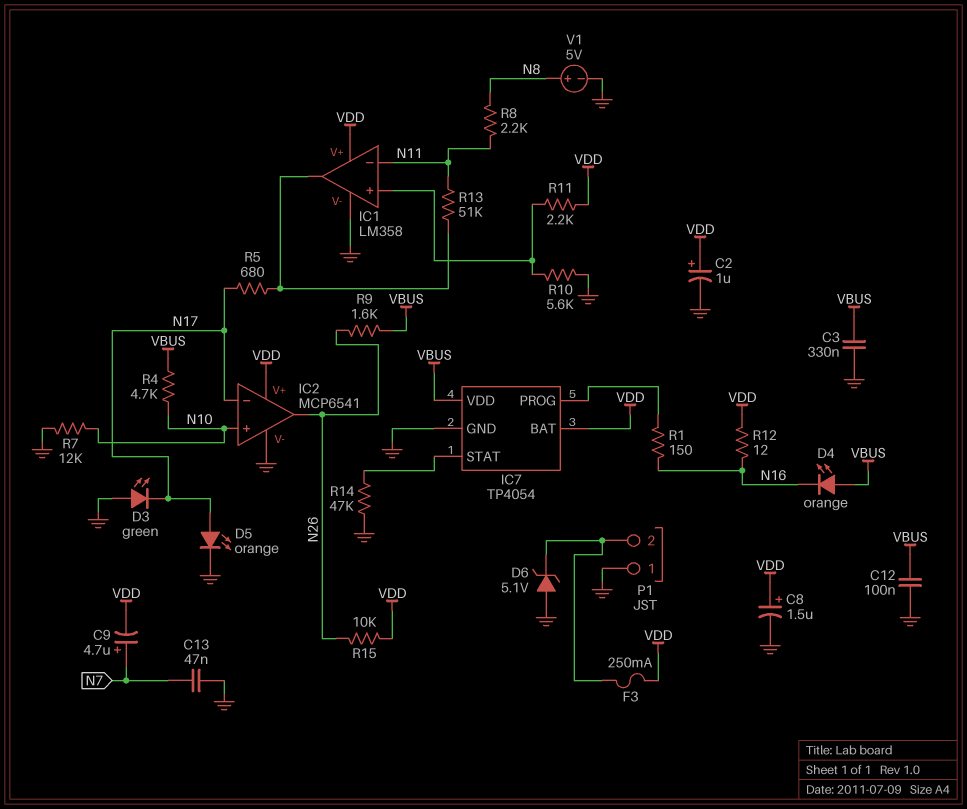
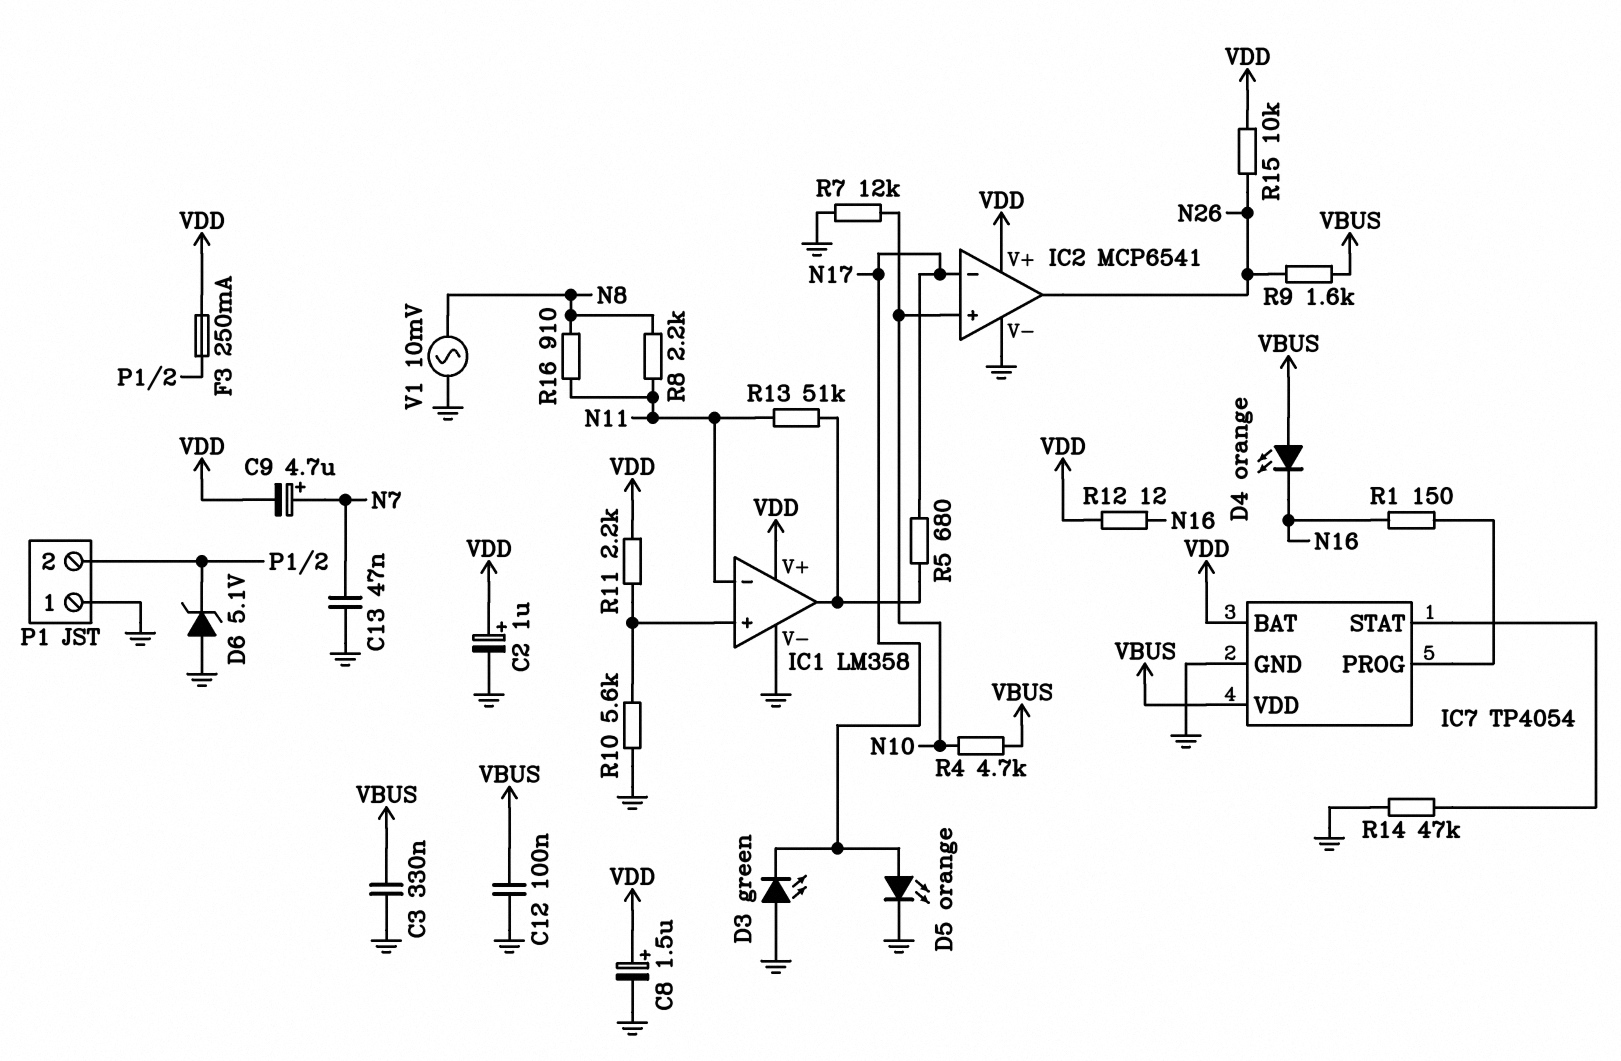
R16: none -> 910 (N8, N11)
V1: 5V (plus N8, minus GND) -> AC 10mV (GND, N8)

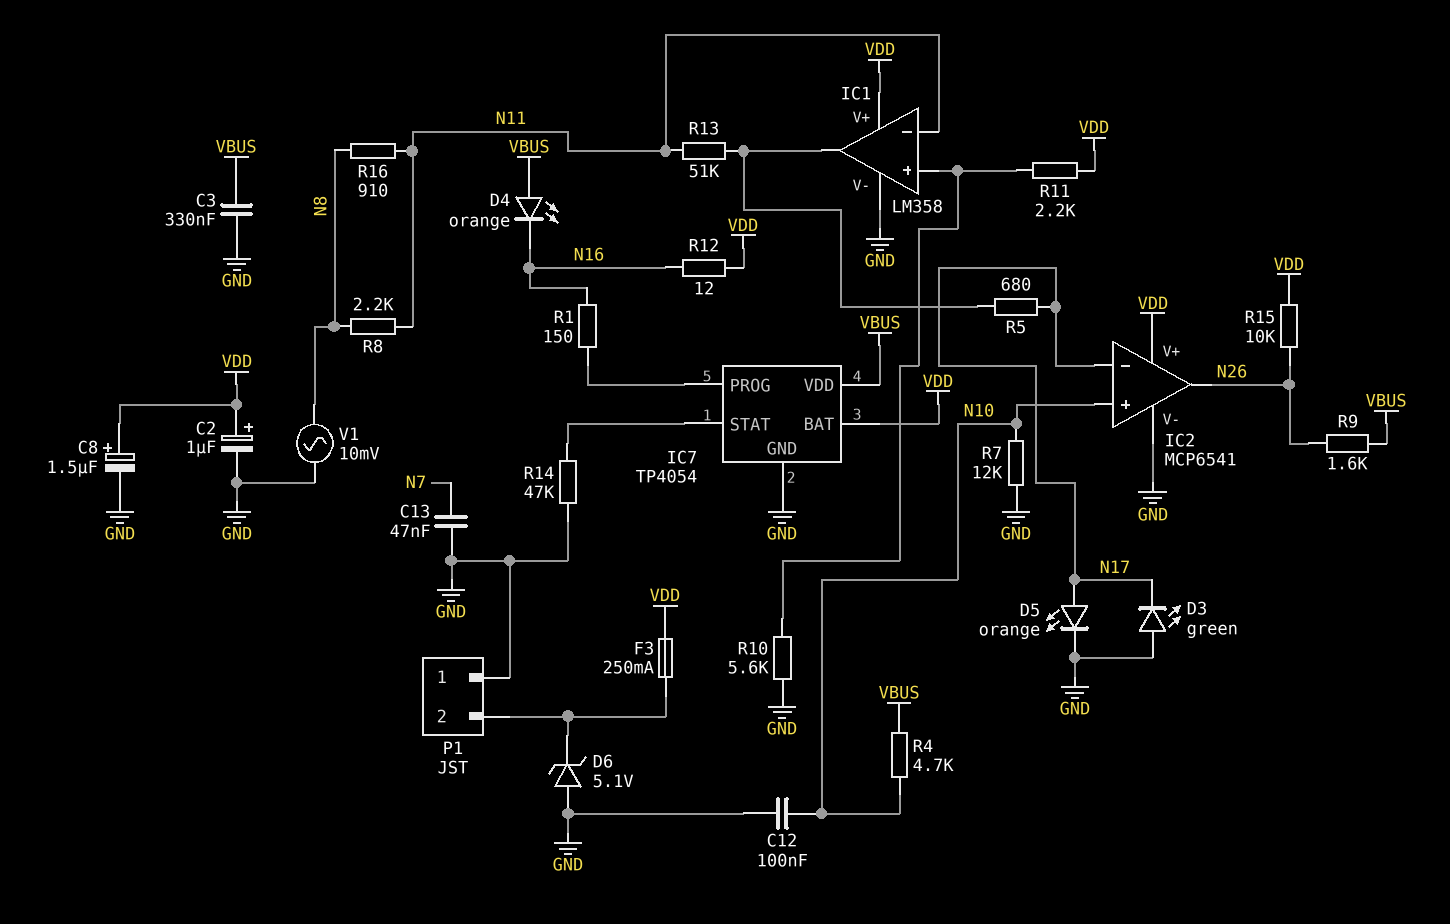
C9: 4.7uF (plus N7, minus VDD) -> none
C12: 100nF (GND, VBUS) -> 100nF (GND, N10)

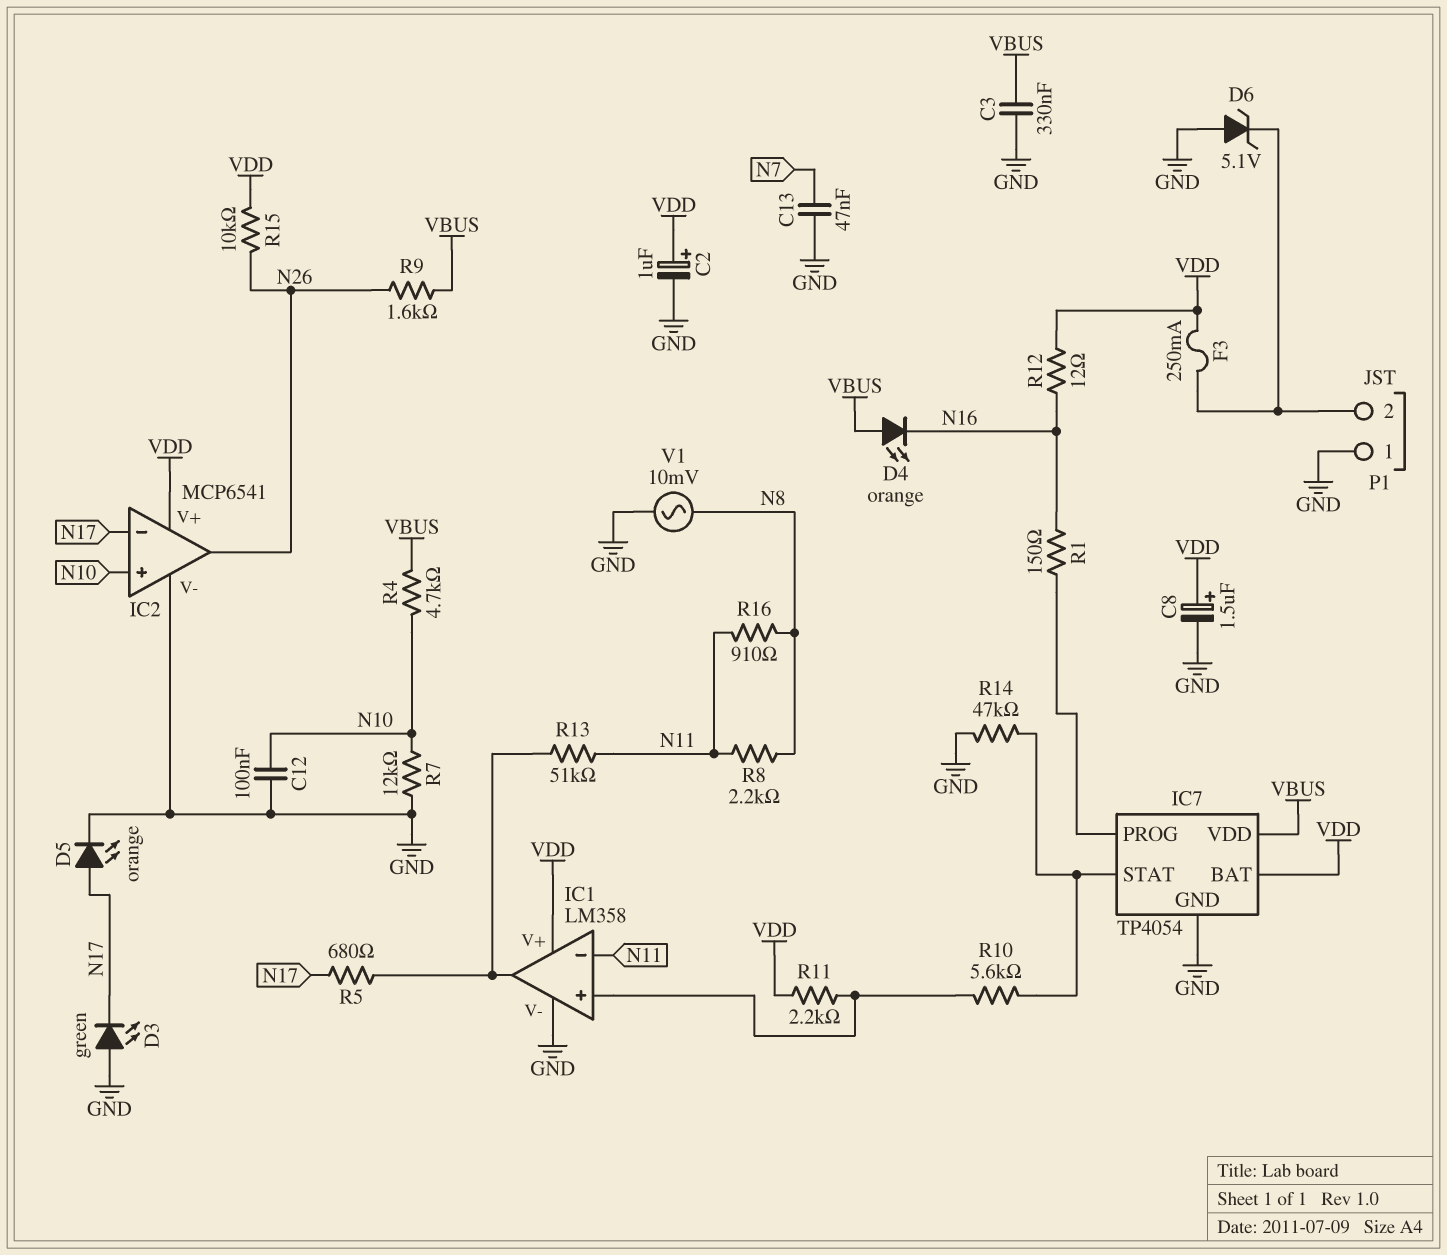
R10: 5.6k (GND, IC1/in+) -> 5.6k (IC1/in+, IC7/STAT)

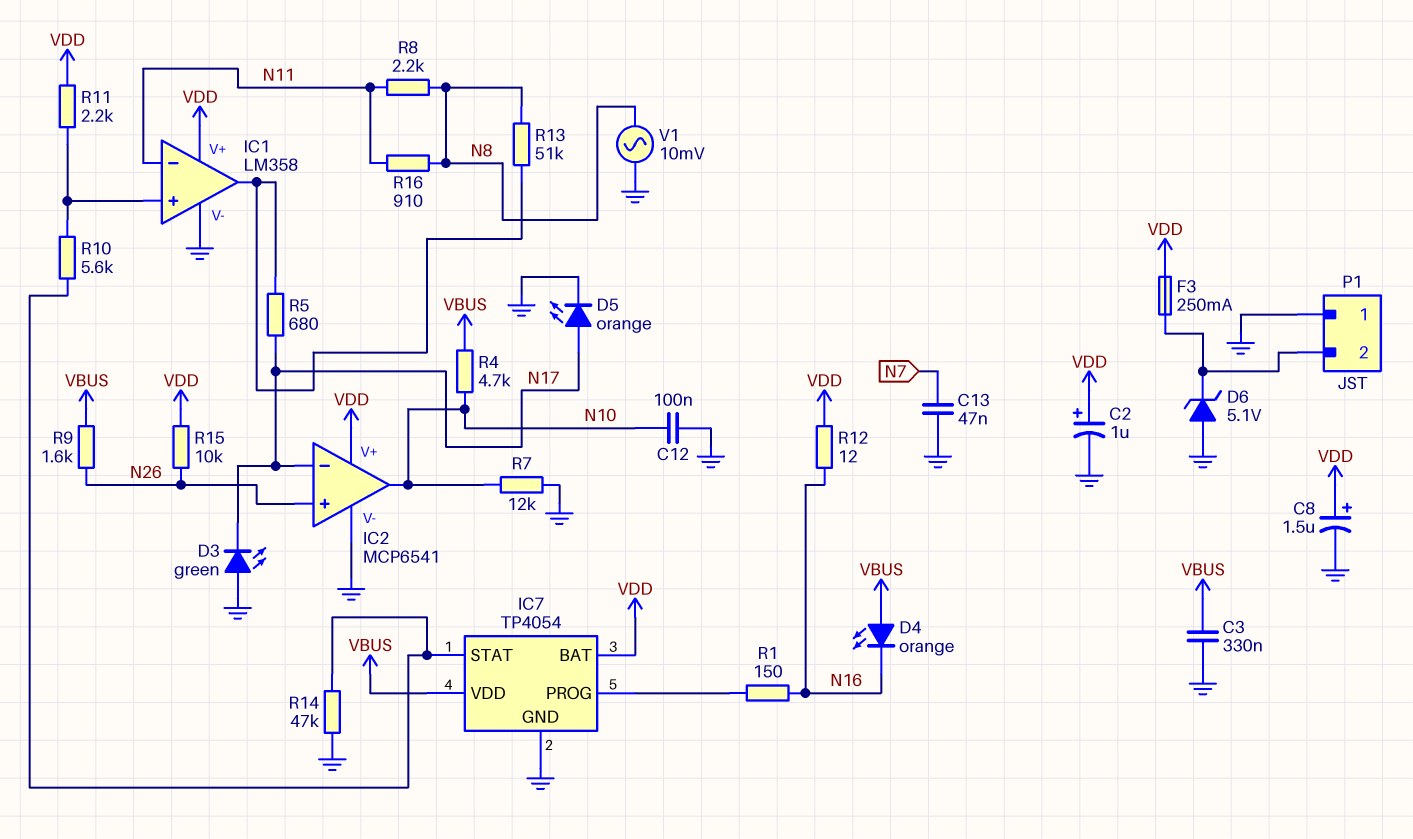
IC2 pin in+: N10 -> N26
IC2 pin out: N26 -> N10
R13: 51k (IC1/out, N11) -> 51k (IC1/out, N8)

